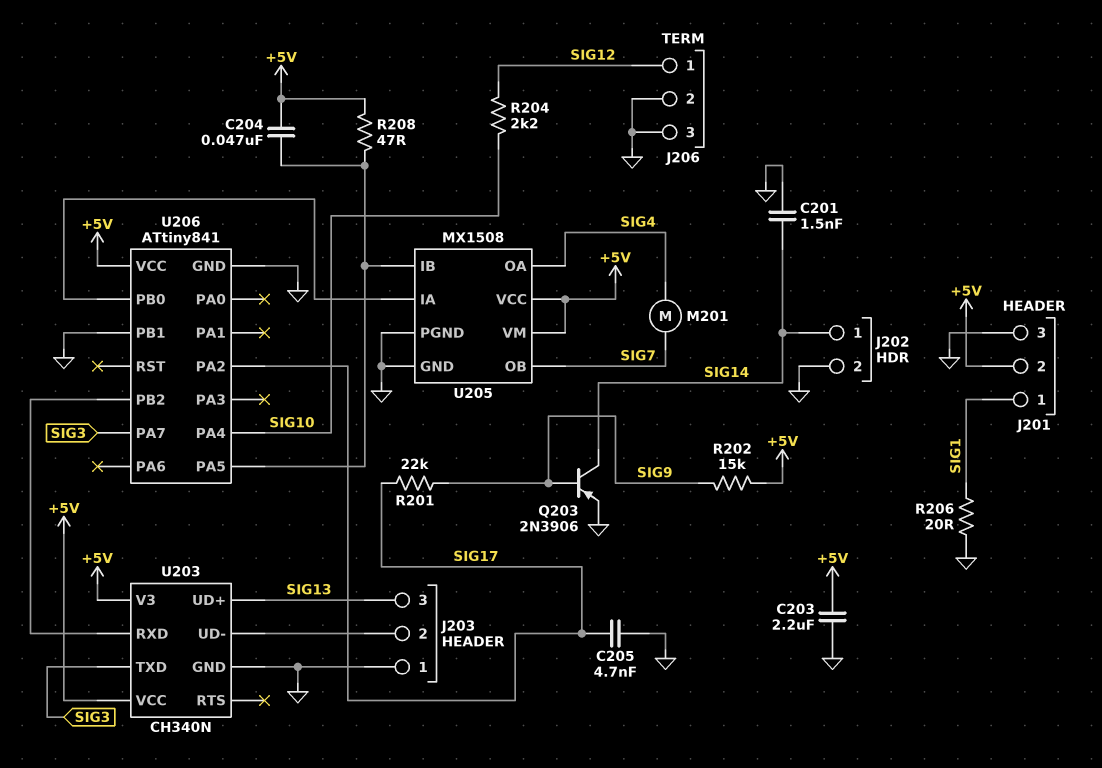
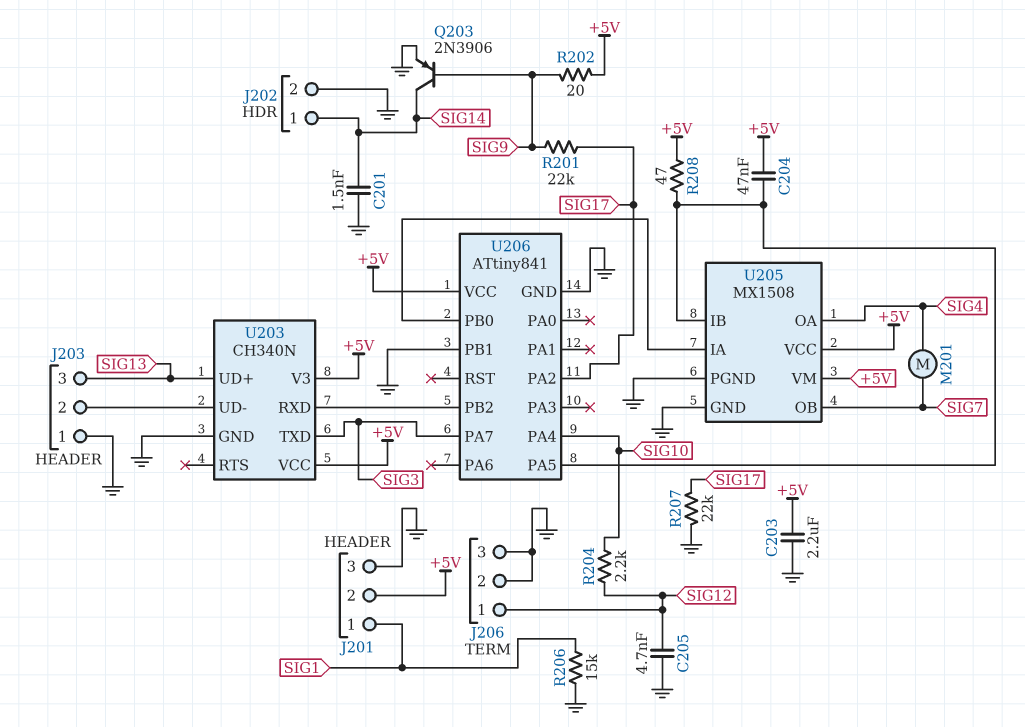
C205: 4.7nF (GND, SIG17) -> 4.7nF (GND, SIG12)
R202: 15k (+5V, SIG9) -> 20 (+5V, SIG9)
R206: 20 (GND, SIG1) -> 15k (GND, SIG1)
R207: none -> 22k (GND, SIG17)

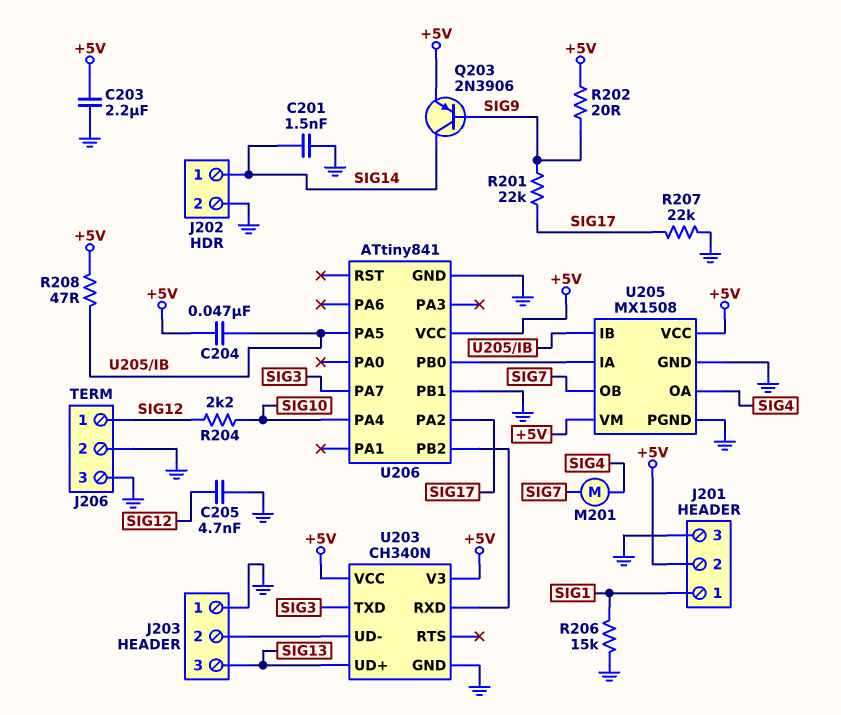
Q203: PNP 2N3906 (B SIG9, C SIG14, E GND) -> PNP 2N3906 (B SIG9, C SIG14, E +5V)

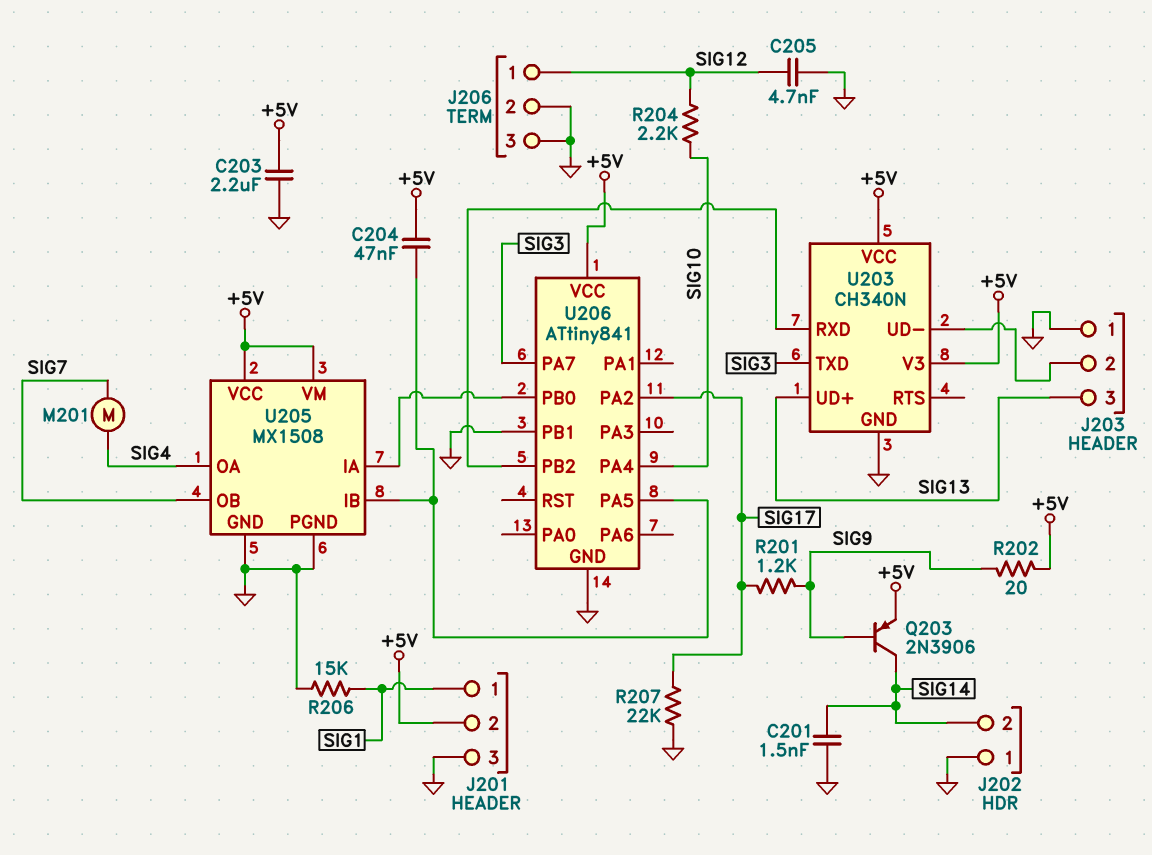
J202 pin 1: SIG14 -> GND
J202 pin 2: GND -> SIG14
R201: 22k (SIG9, SIG17) -> 1.2k (SIG9, SIG17)
R208: 47 (+5V, U205/IB) -> none

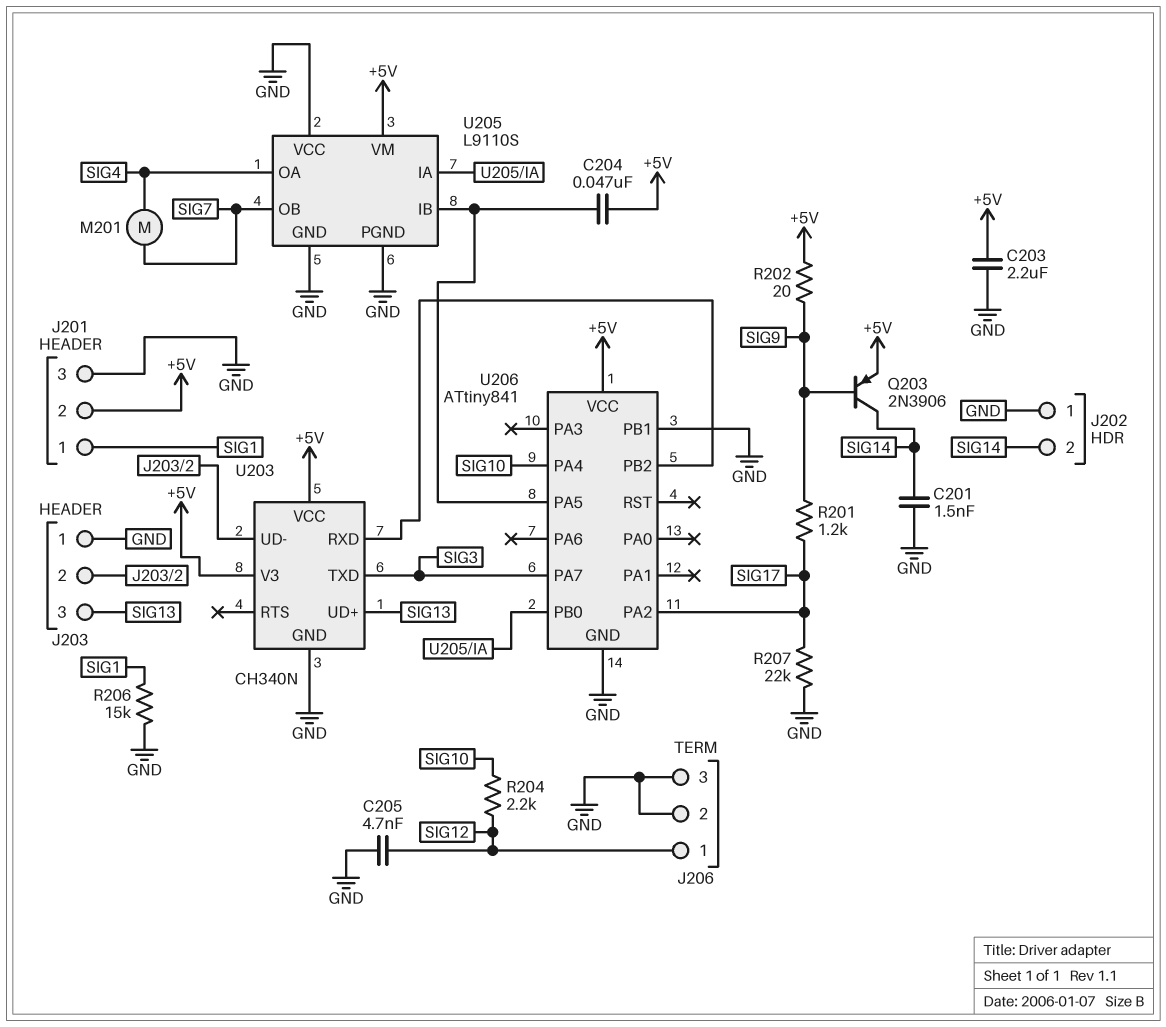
U205: MX1508 -> L9110S
U205 pin VCC: +5V -> GND

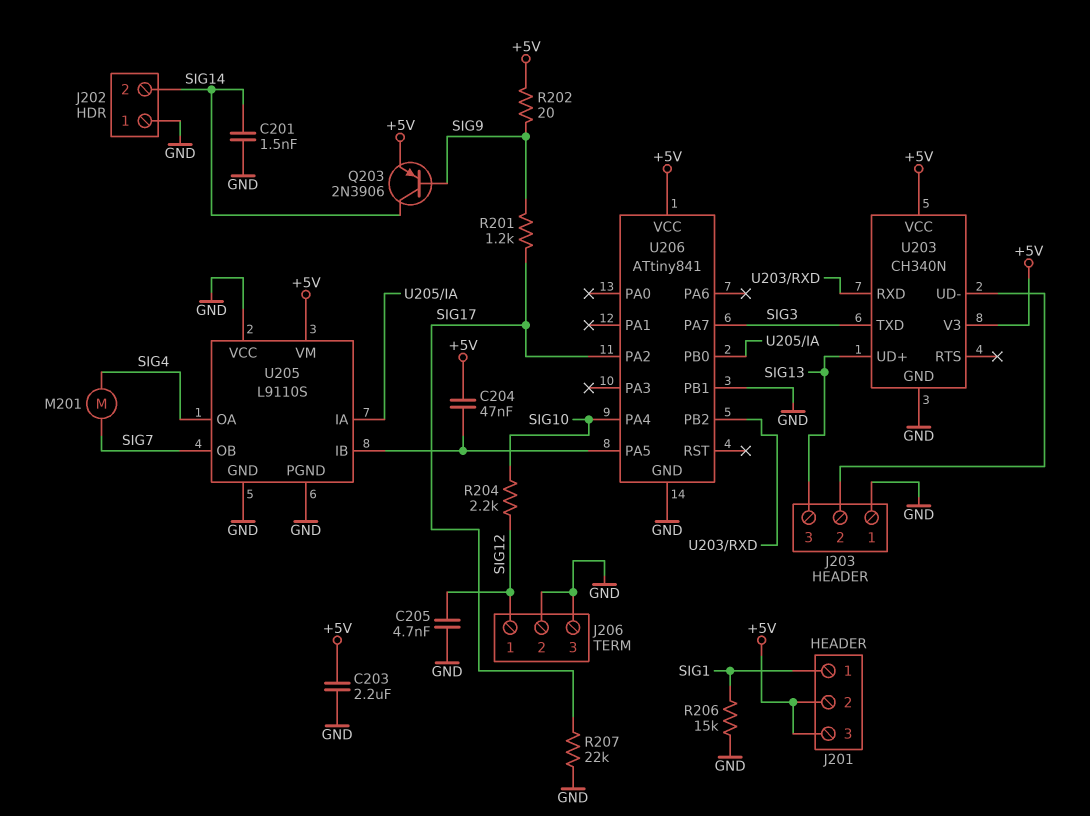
J201 pin 3: GND -> +5V

